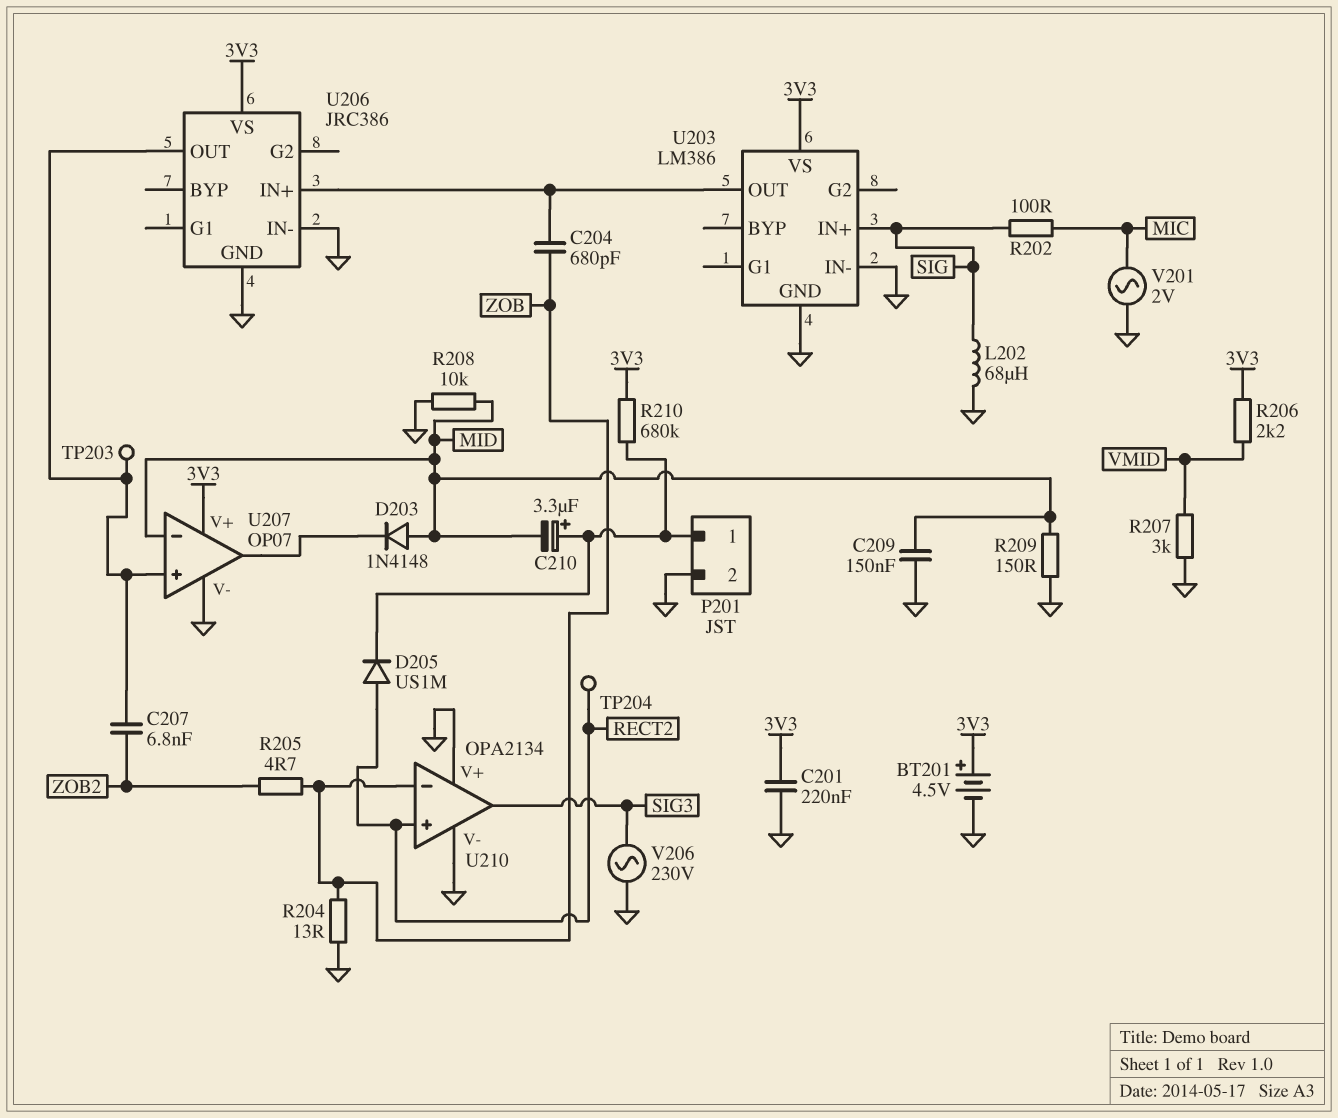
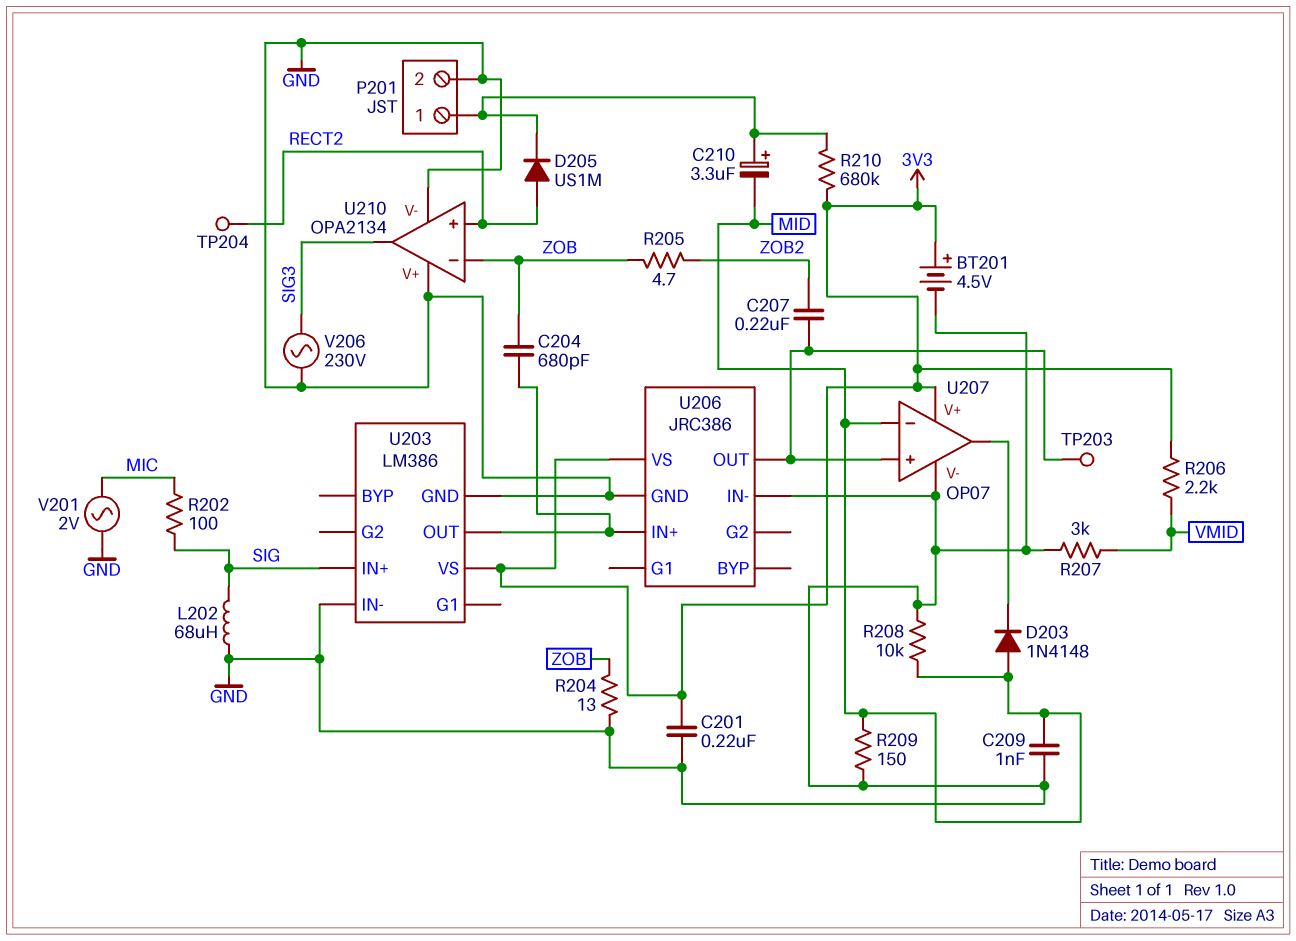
C207: 6.8nF (U206/OUT, ZOB2) -> 220nF (U206/OUT, ZOB2)
C209: 150nF (GND, MID) -> 1nF (GND, MID)

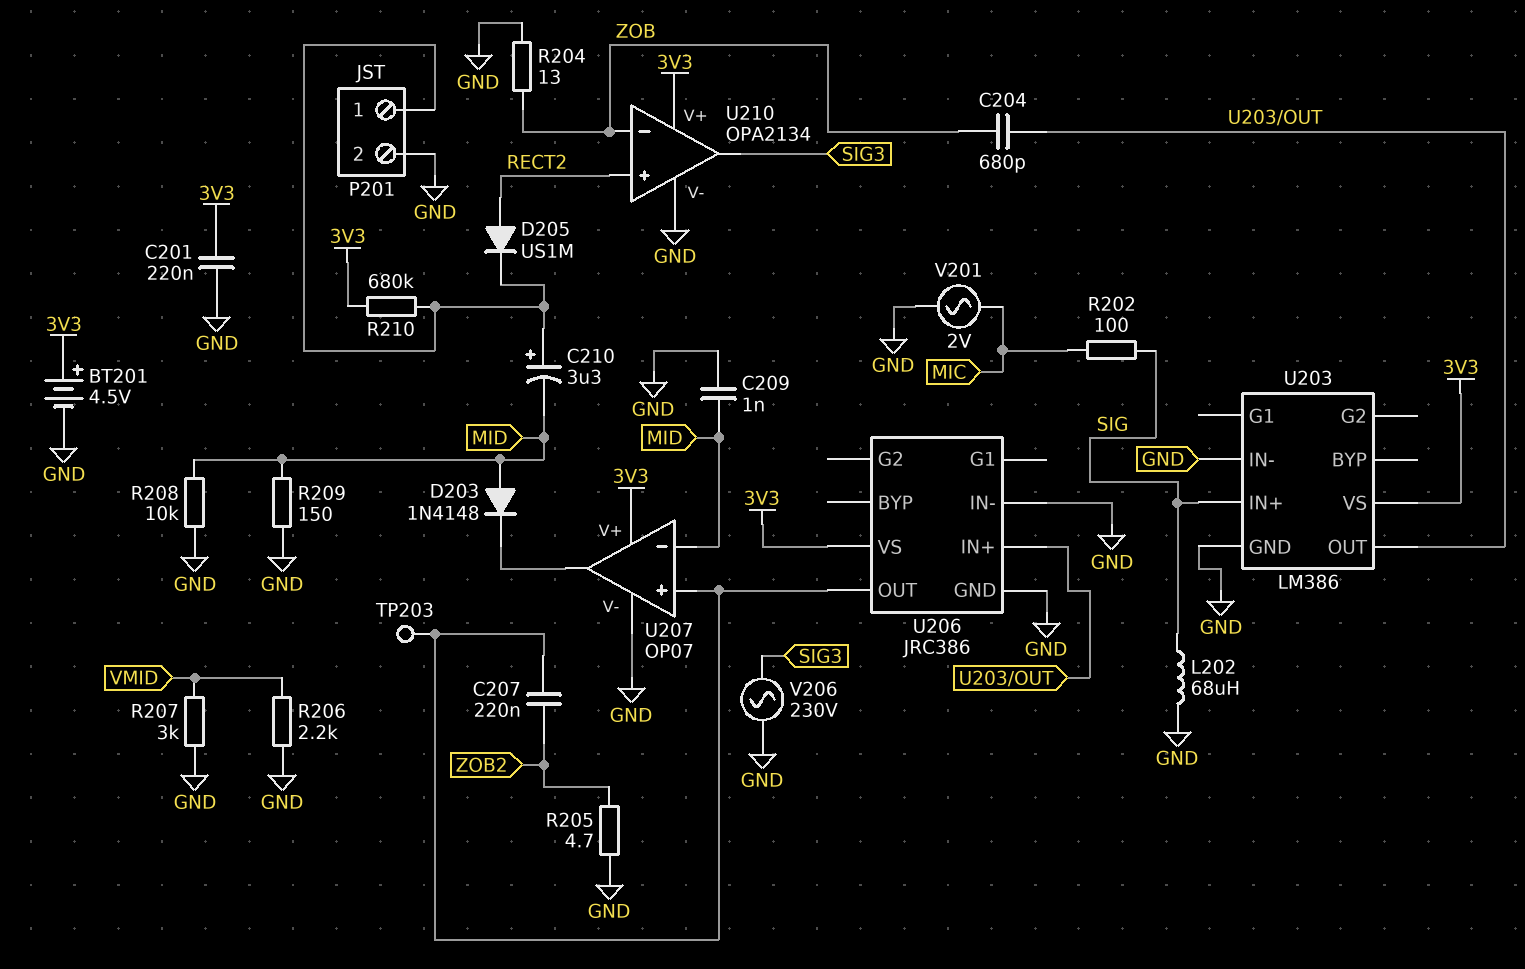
R205: 4.7 (ZOB, ZOB2) -> 4.7 (GND, ZOB2)
R206: 2.2k (3V3, VMID) -> 2.2k (GND, VMID)
TP204: test point (RECT2) -> none
U210 pin V+: GND -> 3V3

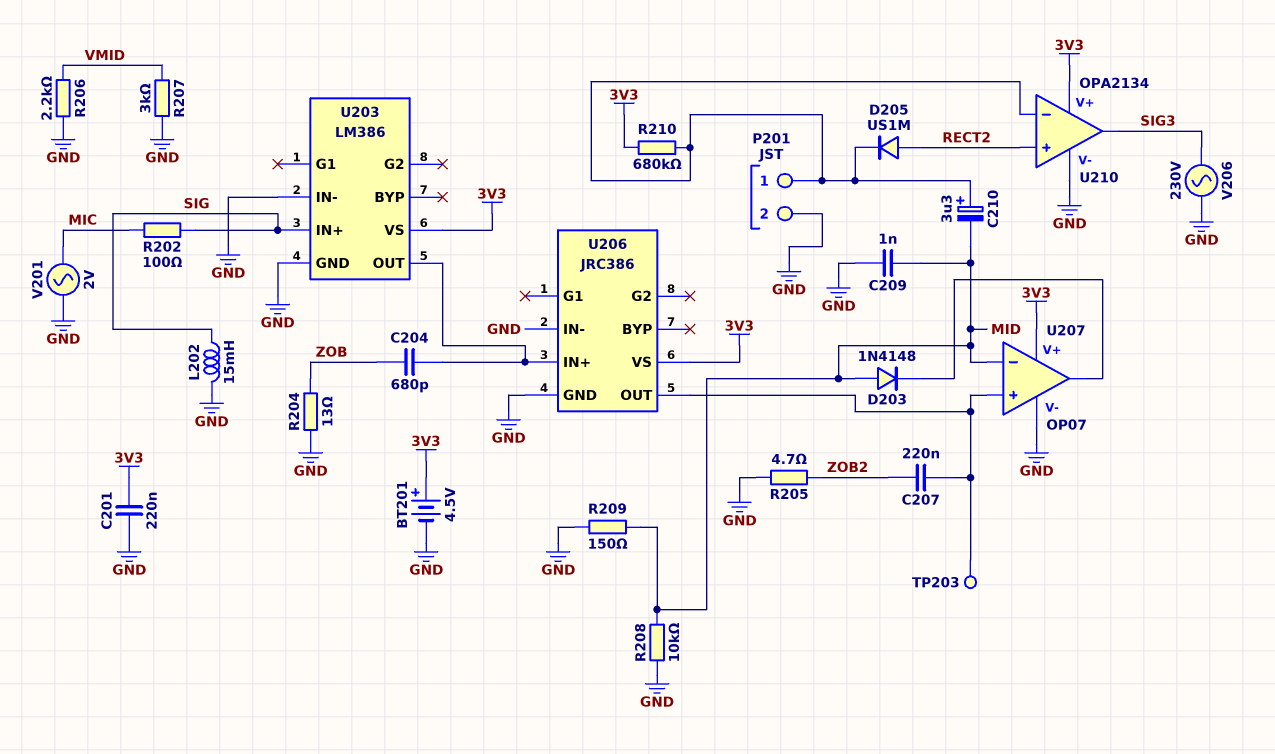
L202: 68uH (GND, SIG) -> 15mH (GND, SIG)
U210 pin in-: ZOB -> P201/1

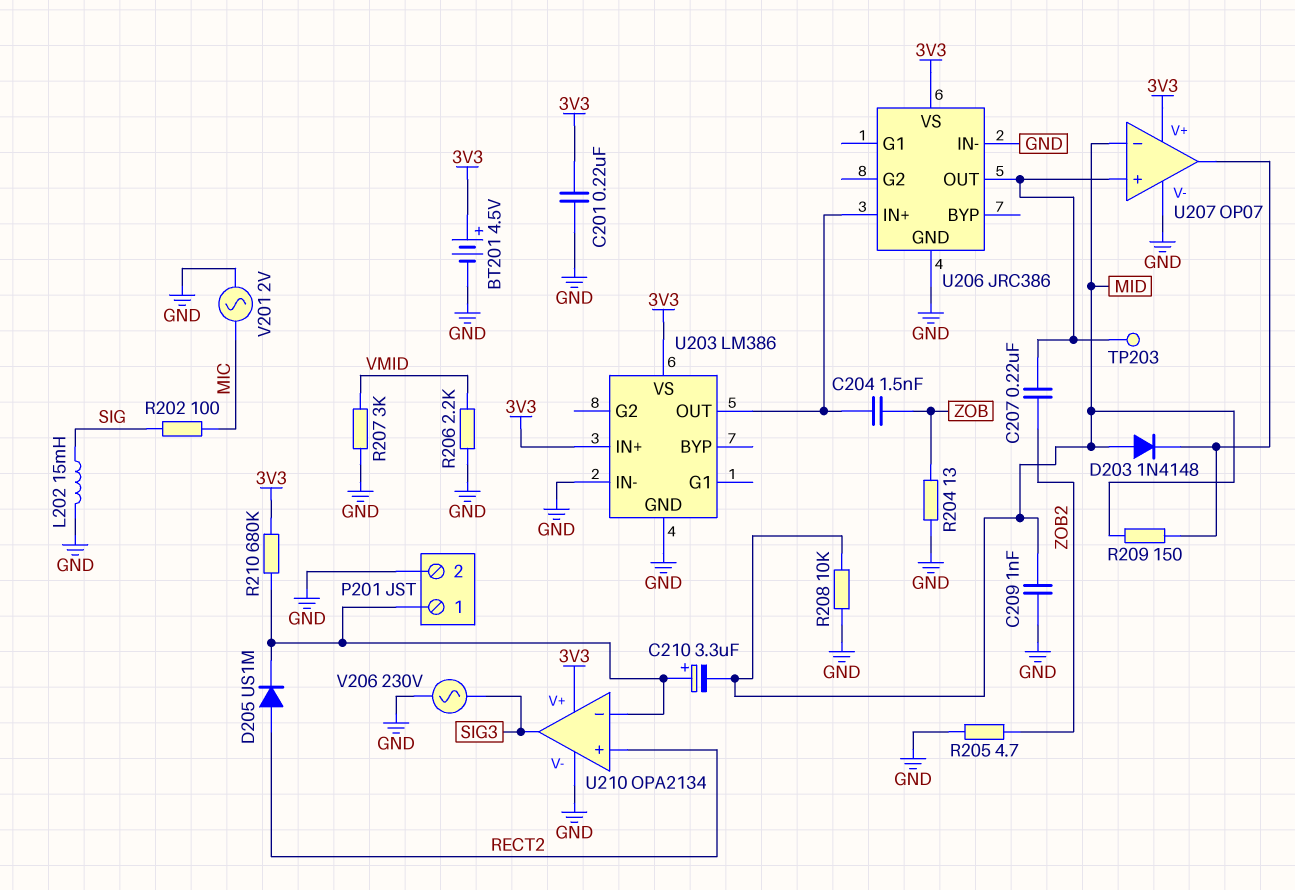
C204: 680pF (U203/OUT, ZOB) -> 1.5nF (U203/OUT, ZOB)
R209: 150 (GND, MID) -> 150 (MID, U207/out)
U203 pin IN+: SIG -> 3V3

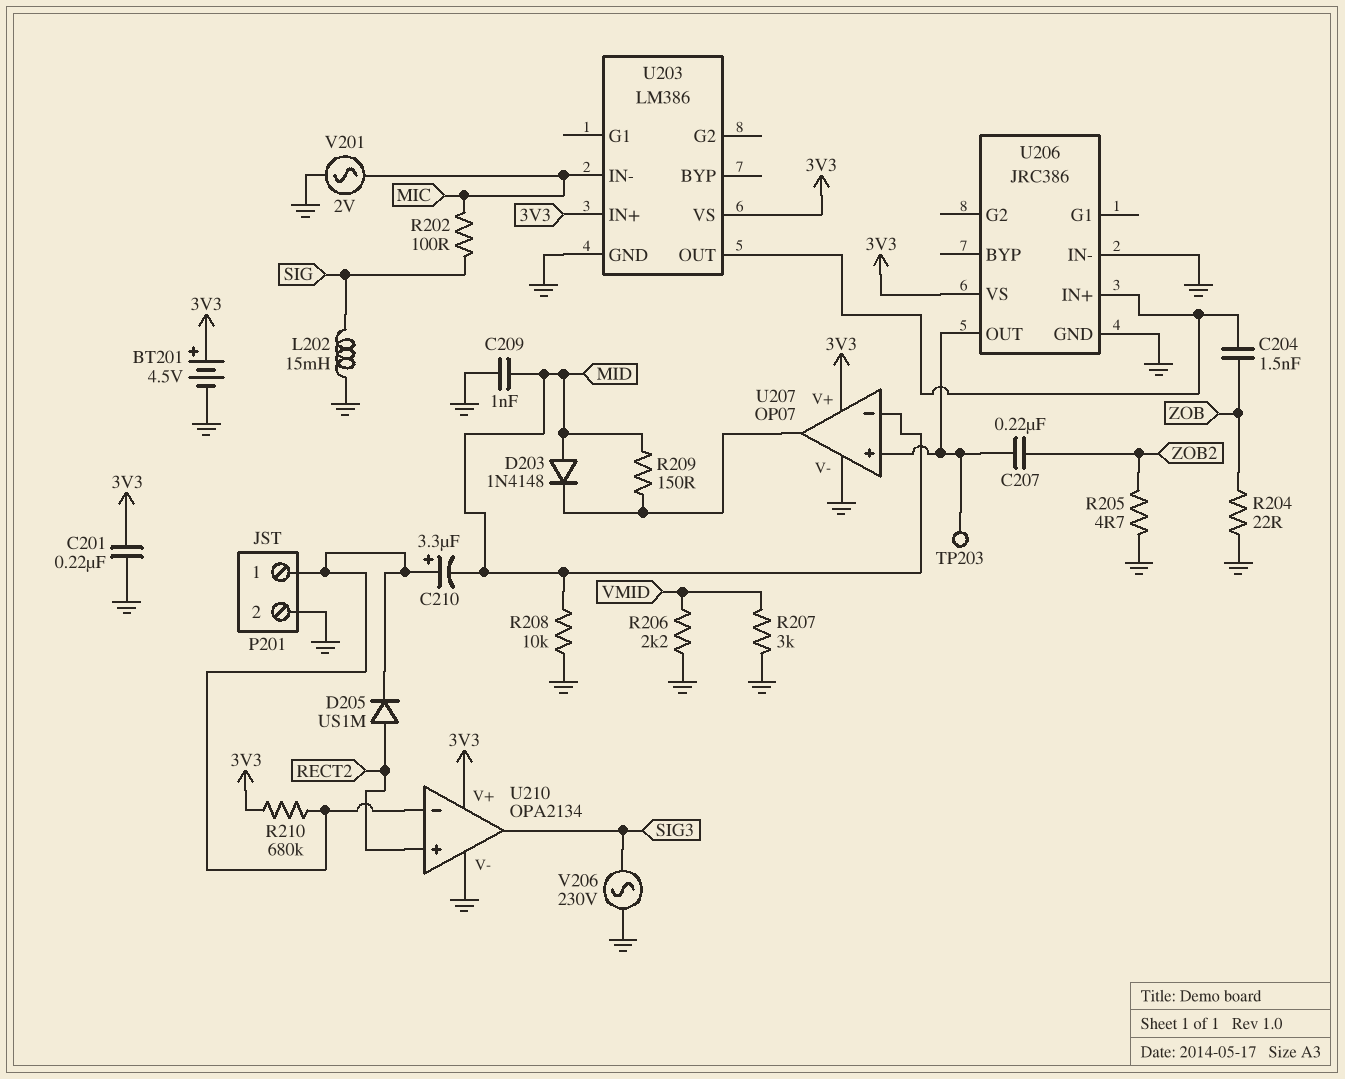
R204: 13 (GND, ZOB) -> 22 (GND, ZOB)
U203 pin IN-: GND -> MIC

